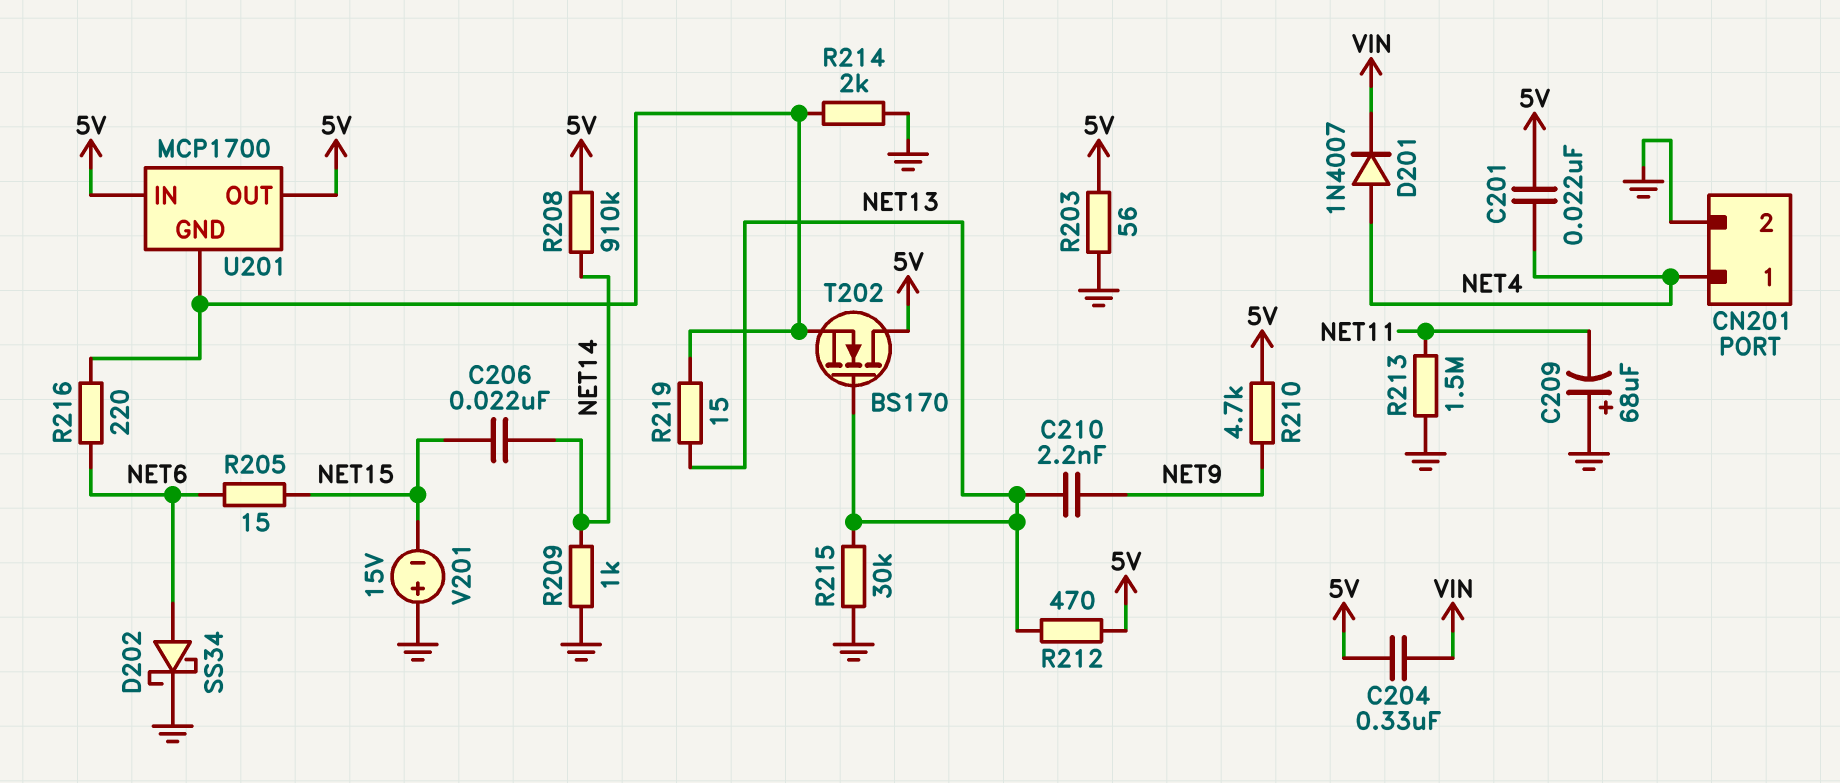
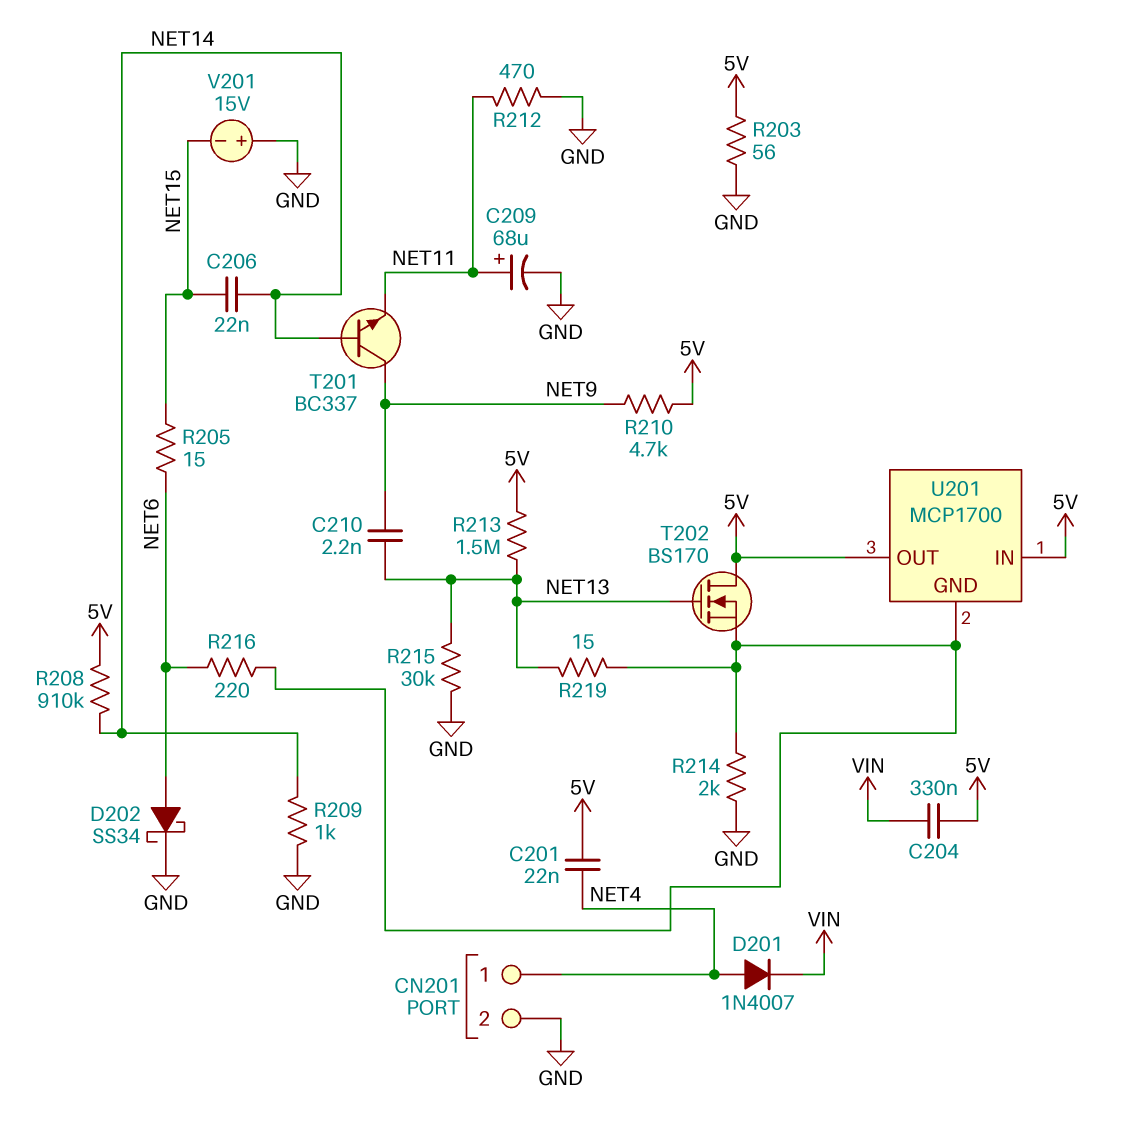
C209: 68uF (plus GND, minus NET11) -> 68uF (plus NET11, minus GND)
R212: 470 (5V, NET13) -> 470 (GND, NET11)
R213: 1.5M (GND, NET11) -> 1.5M (5V, NET13)
T201: none -> NPN BC337 (B NET14, C NET9, E NET11)

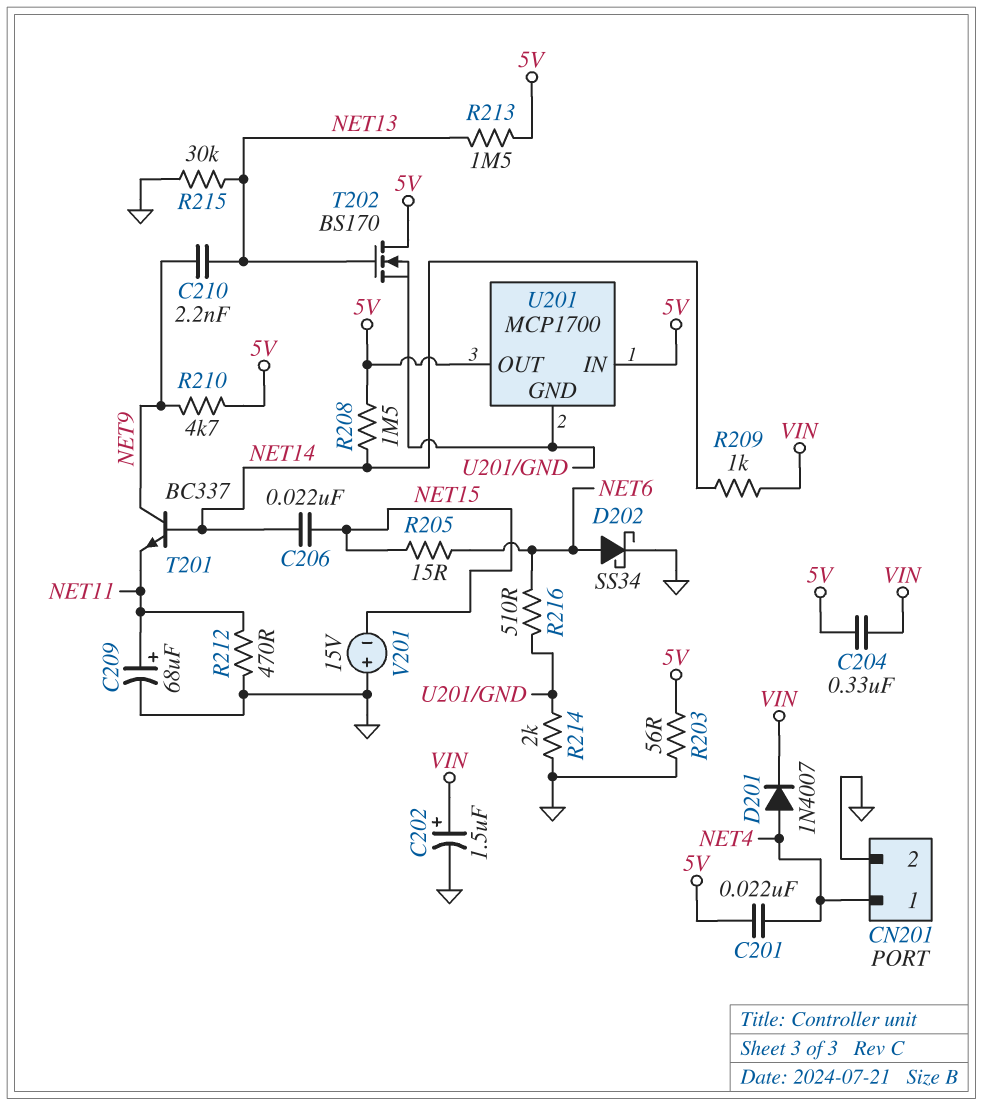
C202: none -> 1.5uF (plus VIN, minus GND)
R208: 910k (5V, NET14) -> 1.5M (5V, NET14)
R209: 1k (GND, NET14) -> 1k (NET14, VIN)
R216: 220 (NET6, U201/GND) -> 510 (NET6, U201/GND)
R219: 15 (NET13, U201/GND) -> none

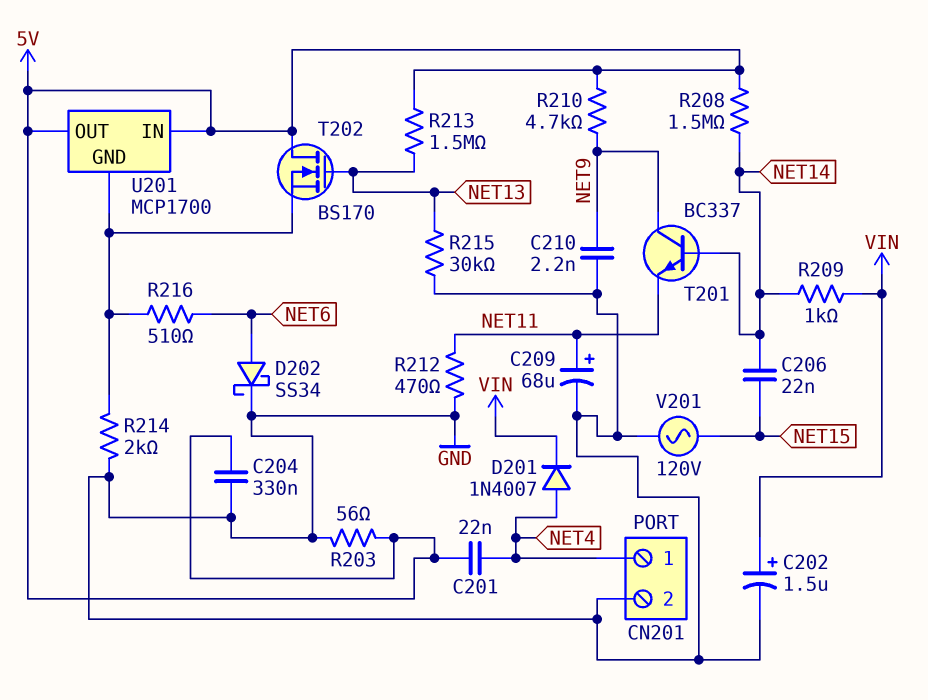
C204: 330nF (5V, VIN) -> 330nF (5V, GND)
C210: 2.2nF (NET9, NET13) -> 2.2nF (GND, NET9)
R205: 15 (NET6, NET15) -> none
V201: 15V (plus GND, minus NET15) -> AC 120V (GND, NET15)

